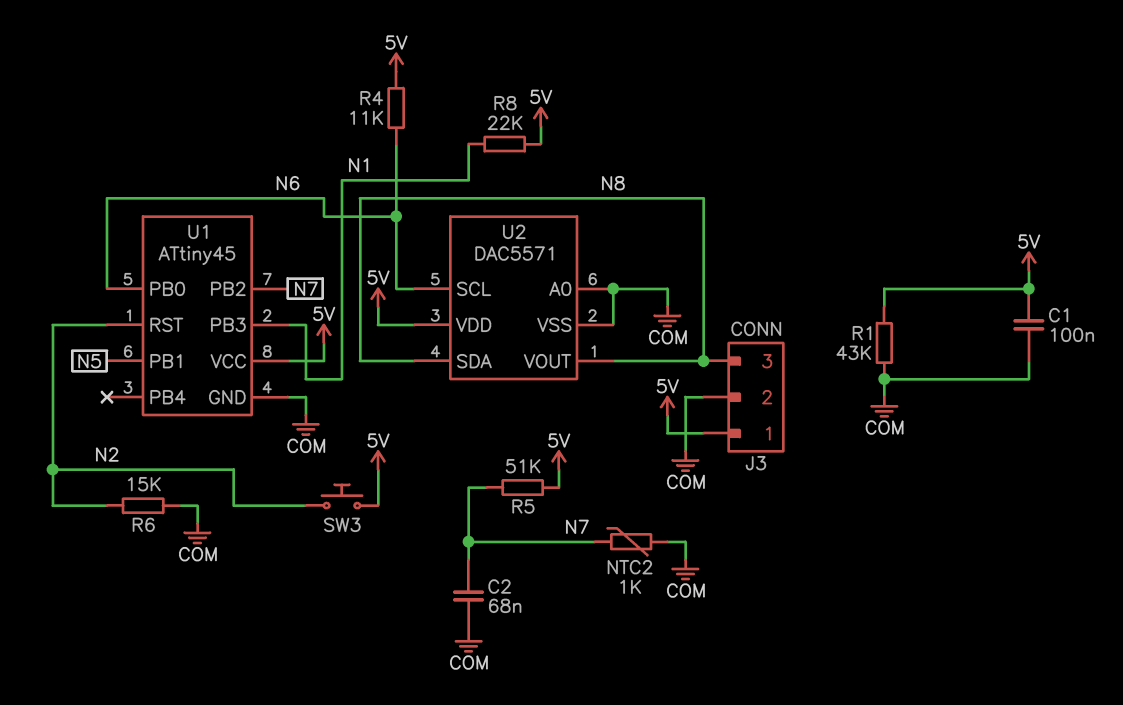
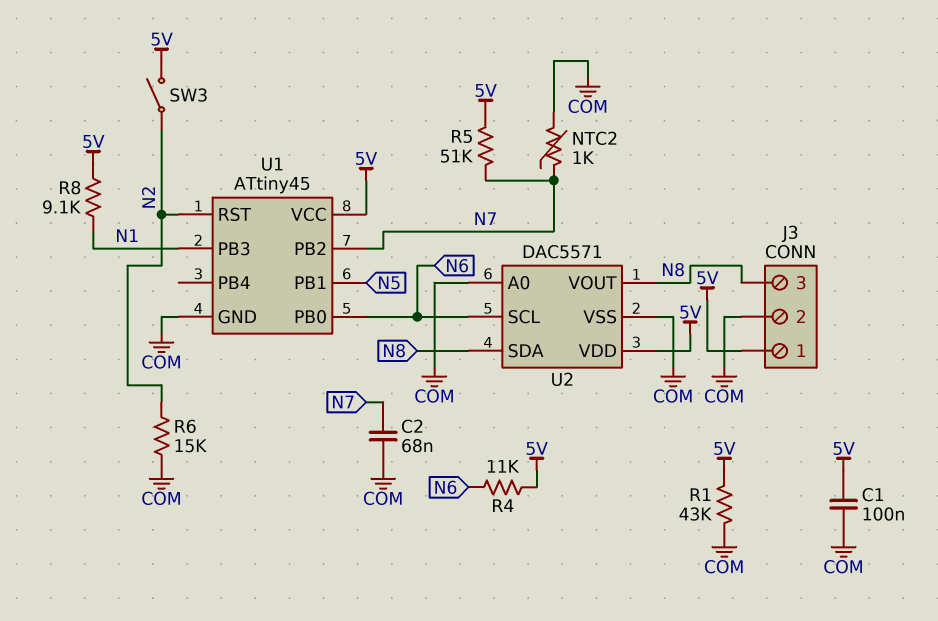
R8: 22k (5V, N1) -> 9.1k (5V, N1)
SW3: button (5V, N2) -> switch (5V, N2)

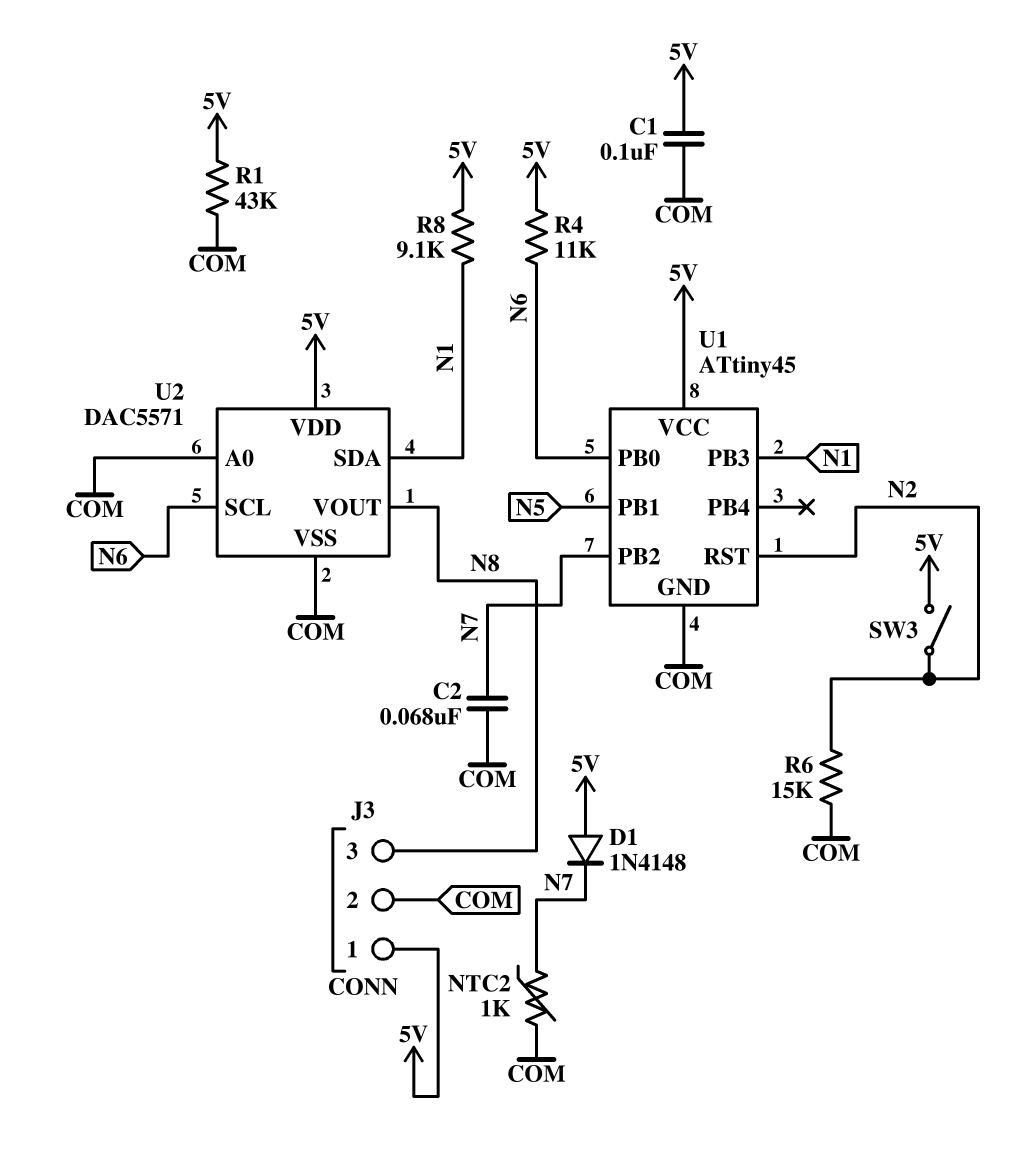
D1: none -> diode 1N4148 (A 5V, K N7)
R5: 51k (5V, N7) -> none
U2 pin SDA: N8 -> N1

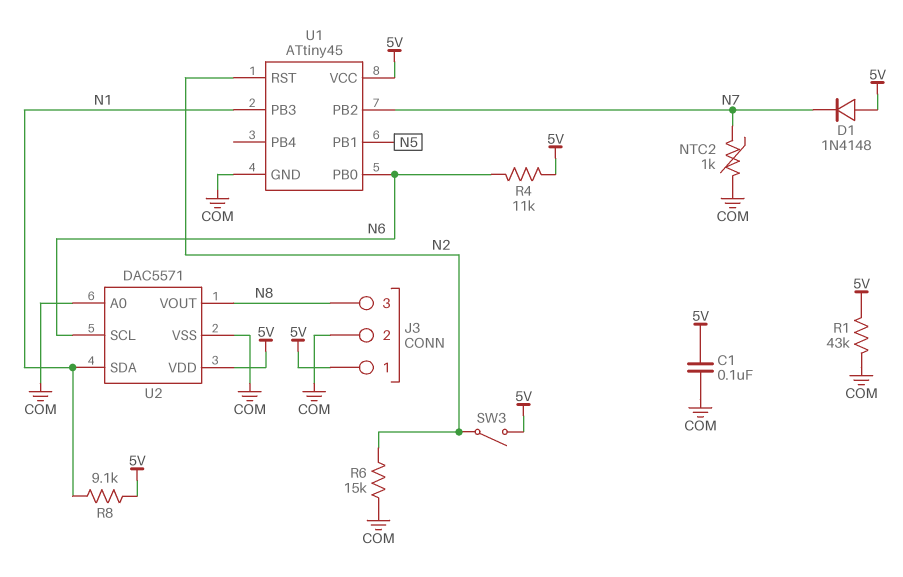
C2: 68nF (COM, N7) -> none

